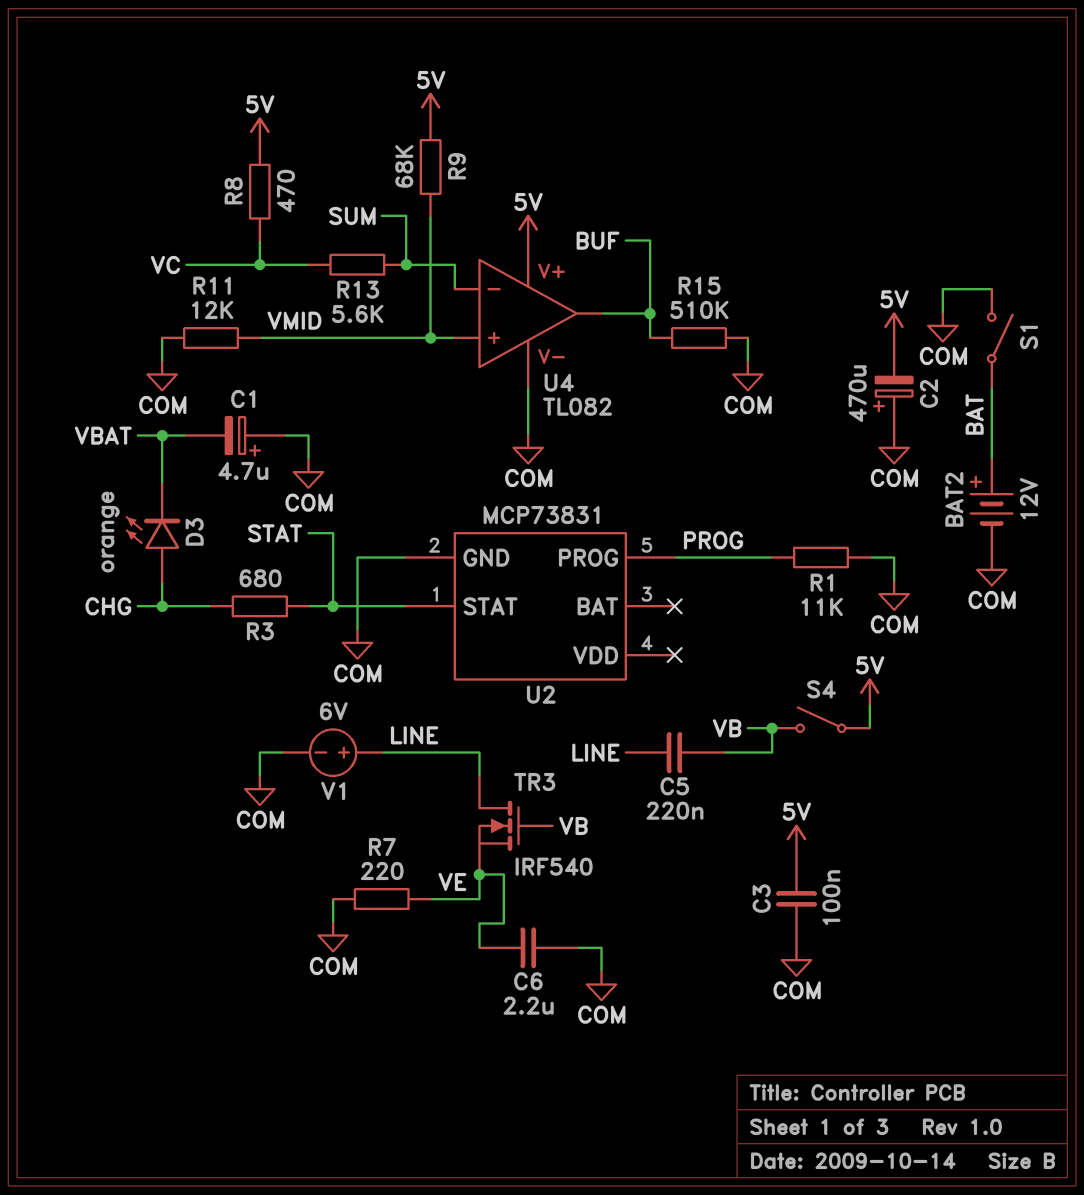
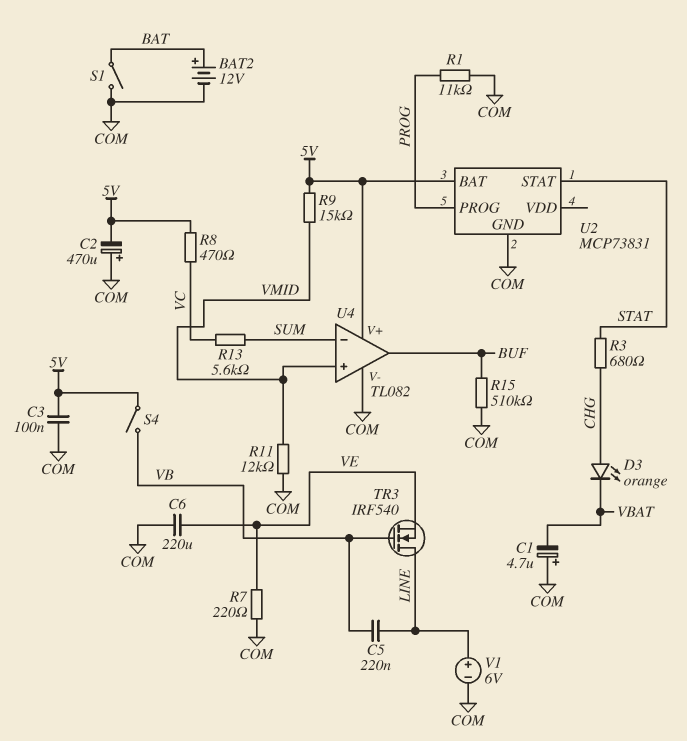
C6: 2.2uF (COM, VE) -> 220uF (COM, VE)
R9: 68k (5V, VMID) -> 15k (5V, VMID)
U2 pin BAT: none -> 5V

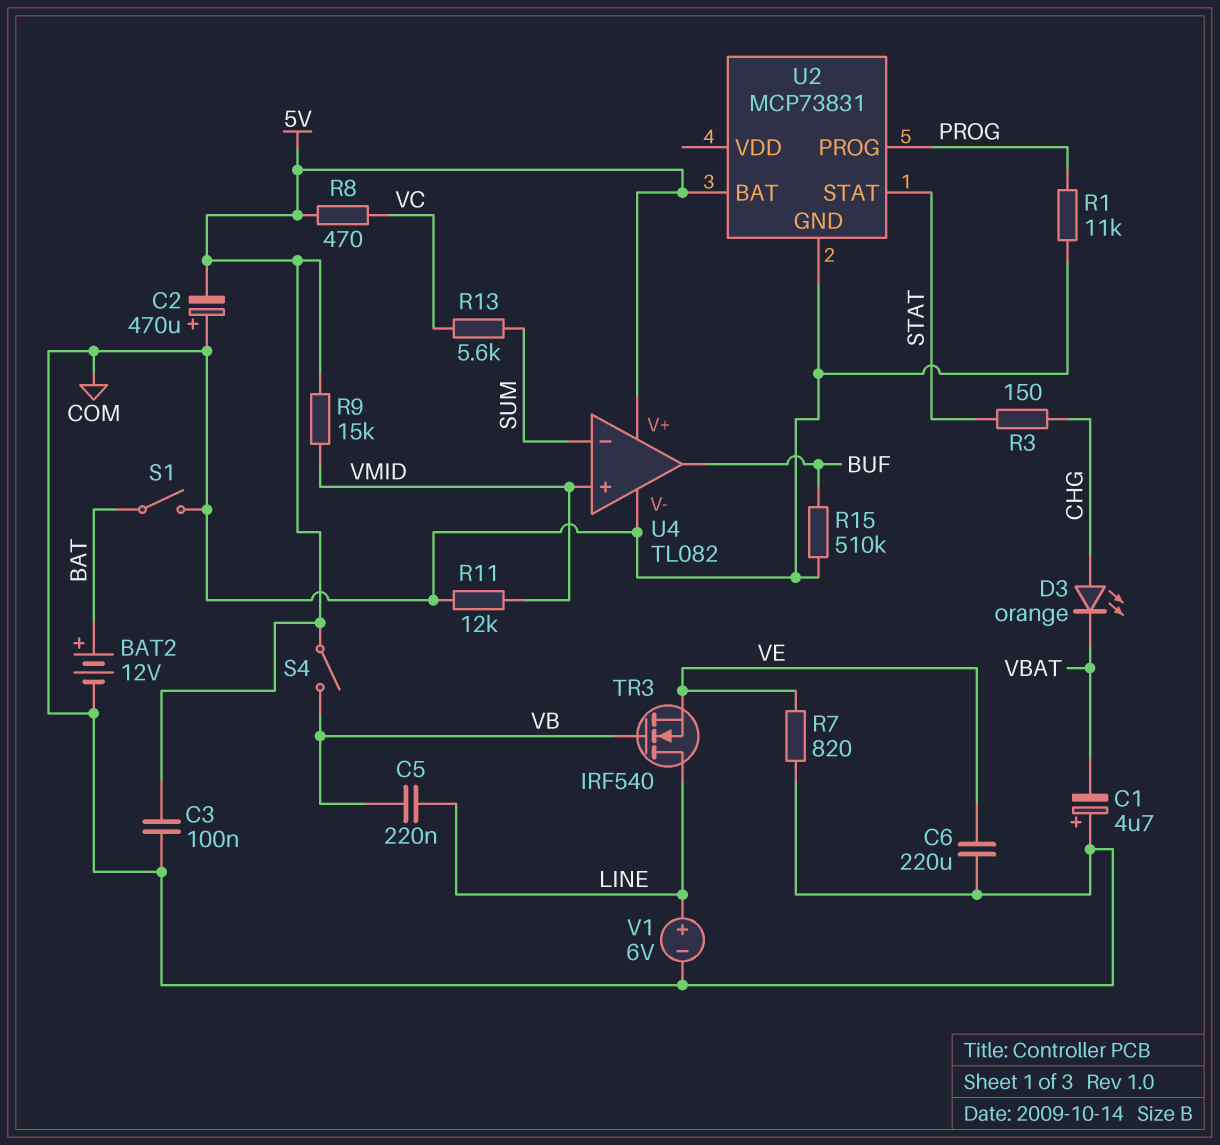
R3: 680 (CHG, STAT) -> 150 (CHG, STAT)
R7: 220 (COM, VE) -> 820 (COM, VE)

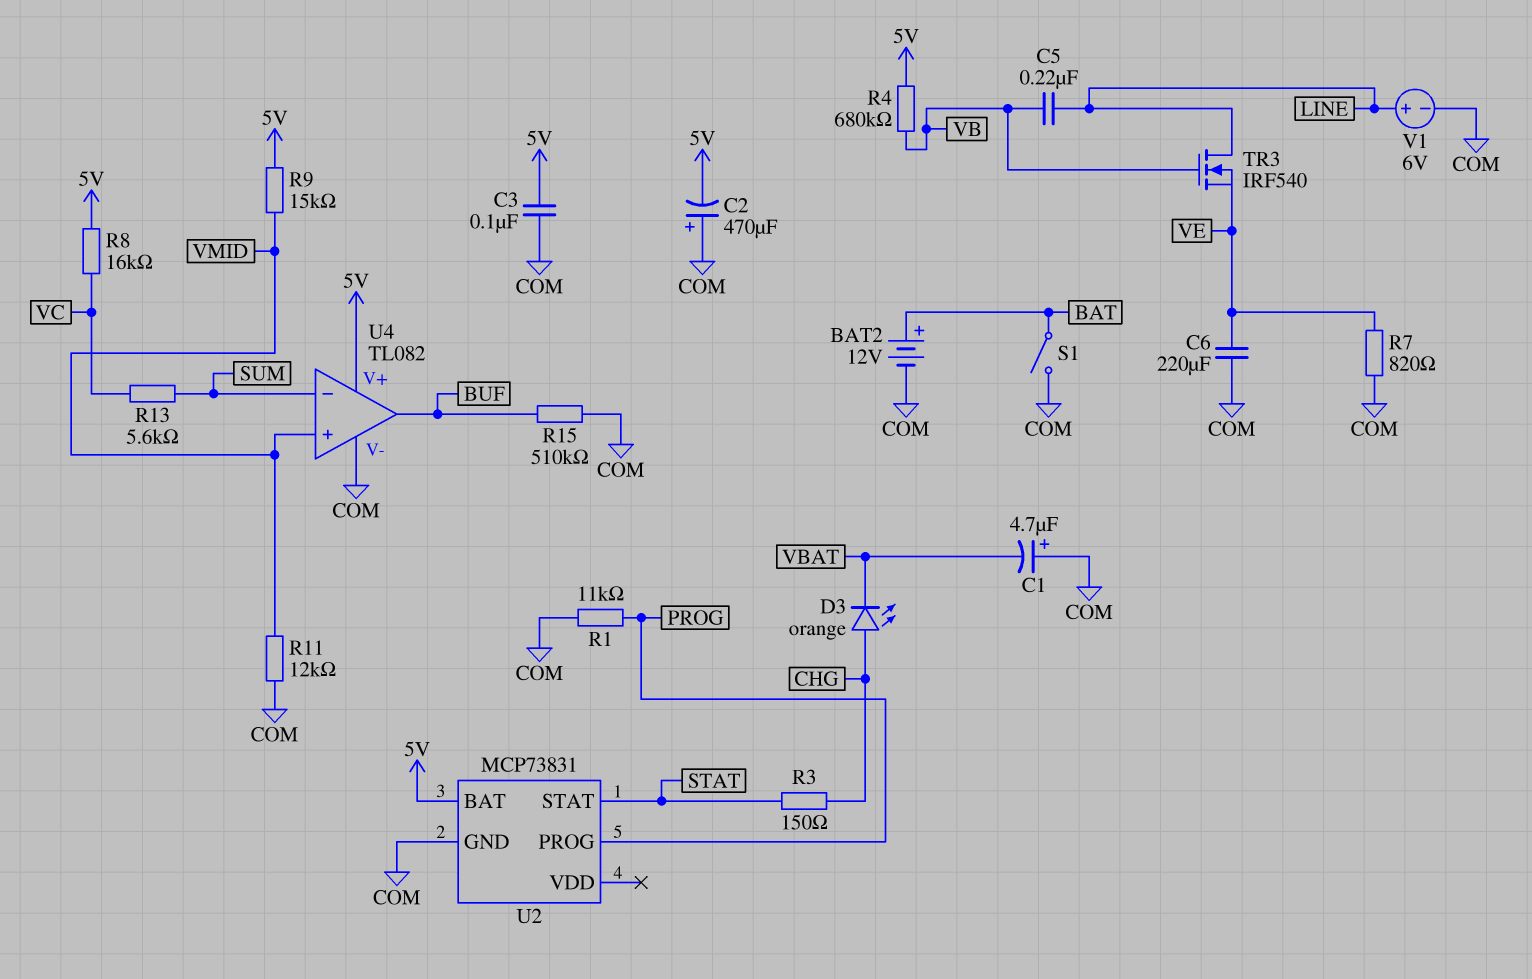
R4: none -> 680k (5V, VB)
R8: 470 (5V, VC) -> 16k (5V, VC)
S4: switch (5V, VB) -> none

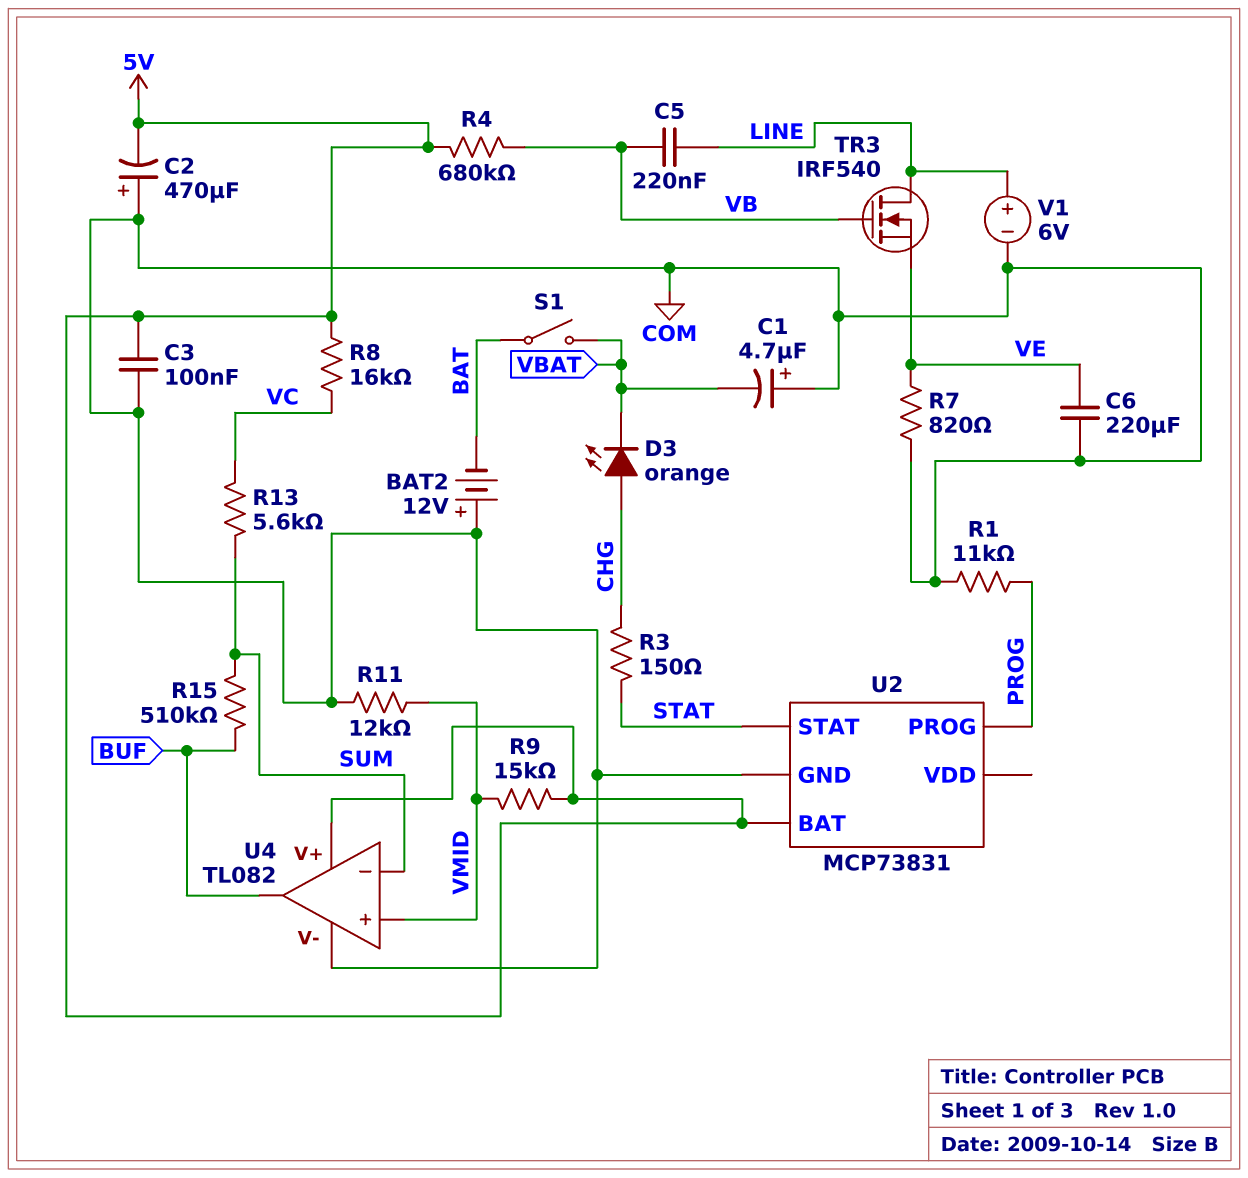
BAT2: 12V (plus BAT, minus COM) -> 12V (plus COM, minus BAT)
R15: 510k (BUF, COM) -> 510k (BUF, SUM)
S1: switch (BAT, COM) -> switch (BAT, VBAT)

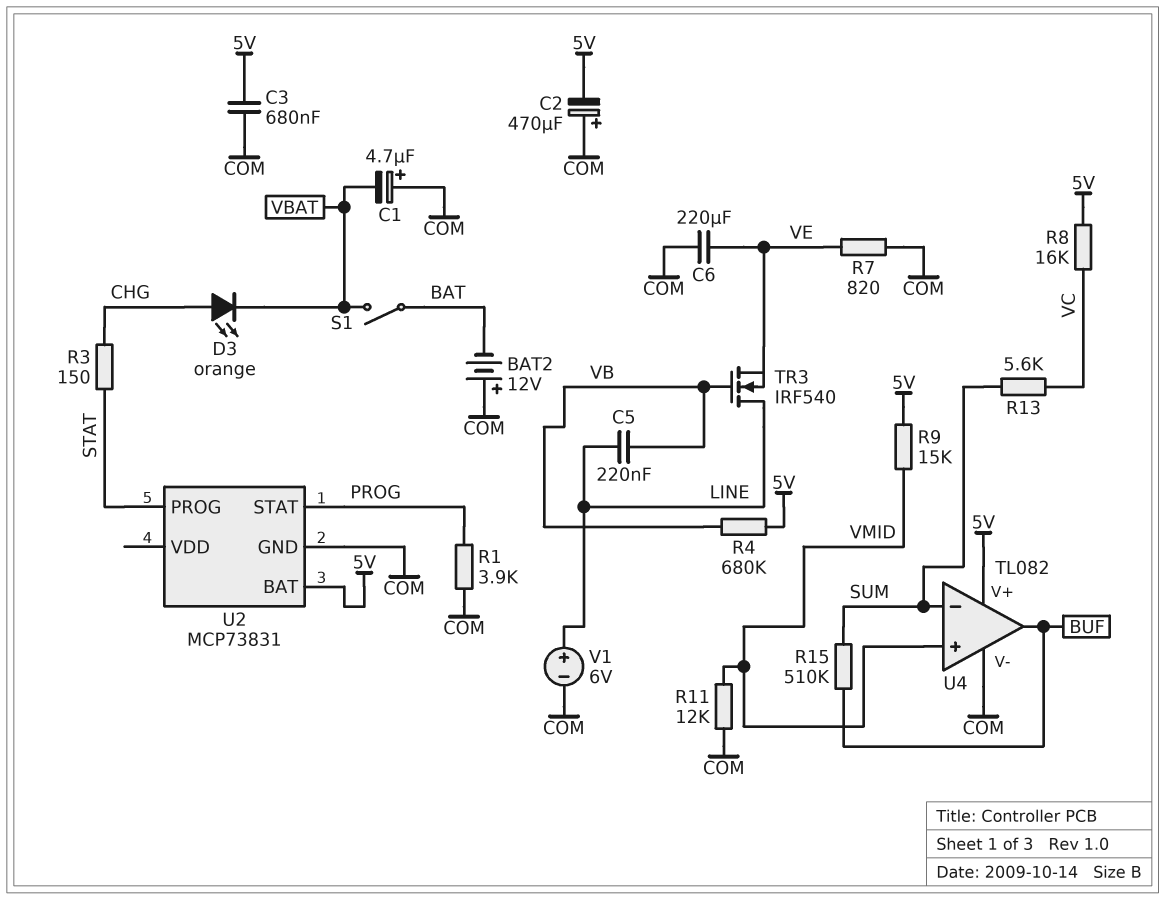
C3: 100nF (5V, COM) -> 680nF (5V, COM)
R1: 11k (COM, PROG) -> 3.9k (COM, PROG)
U2 pin PROG: PROG -> STAT
U2 pin STAT: STAT -> PROG

